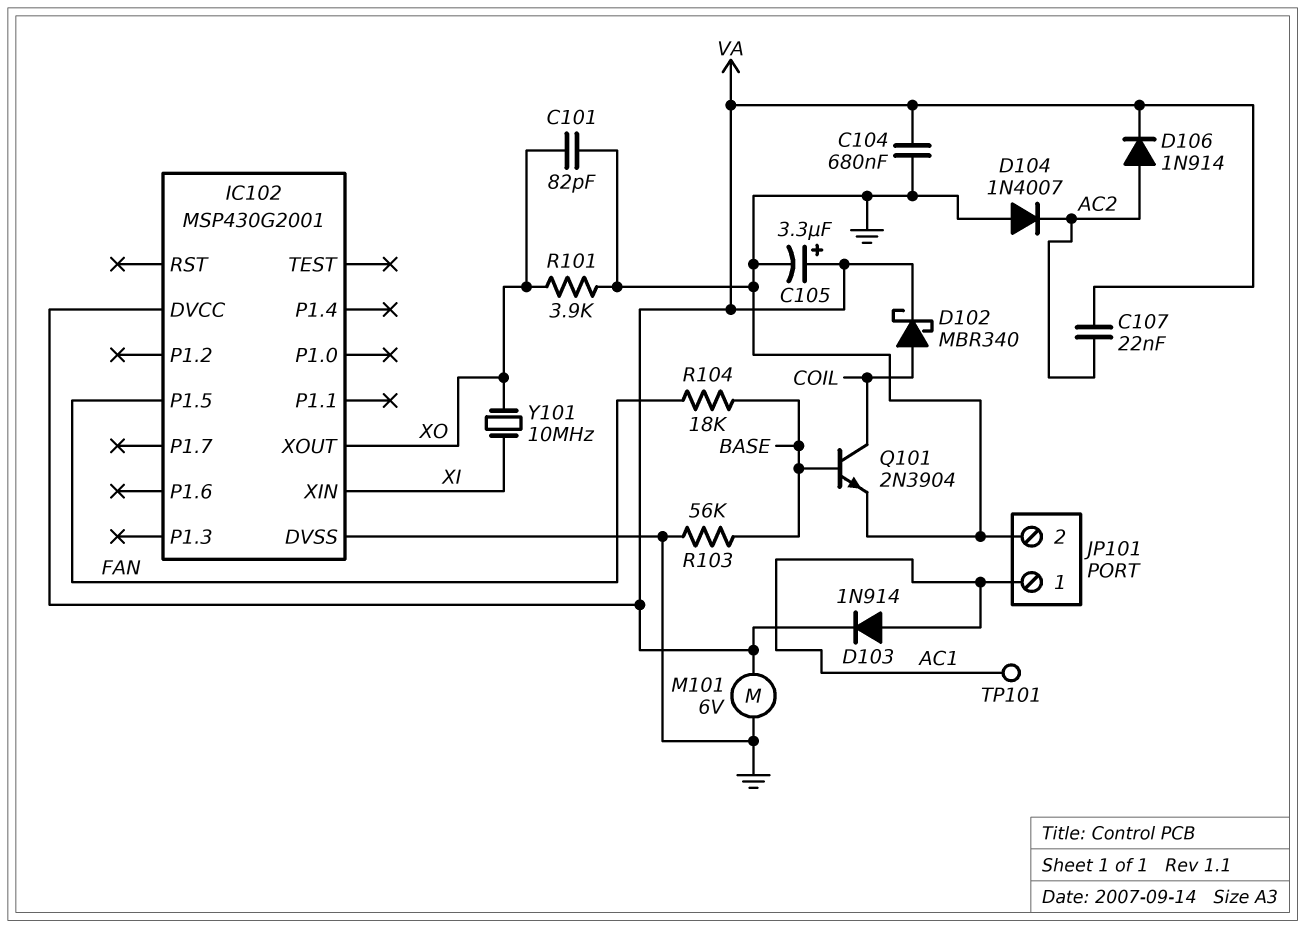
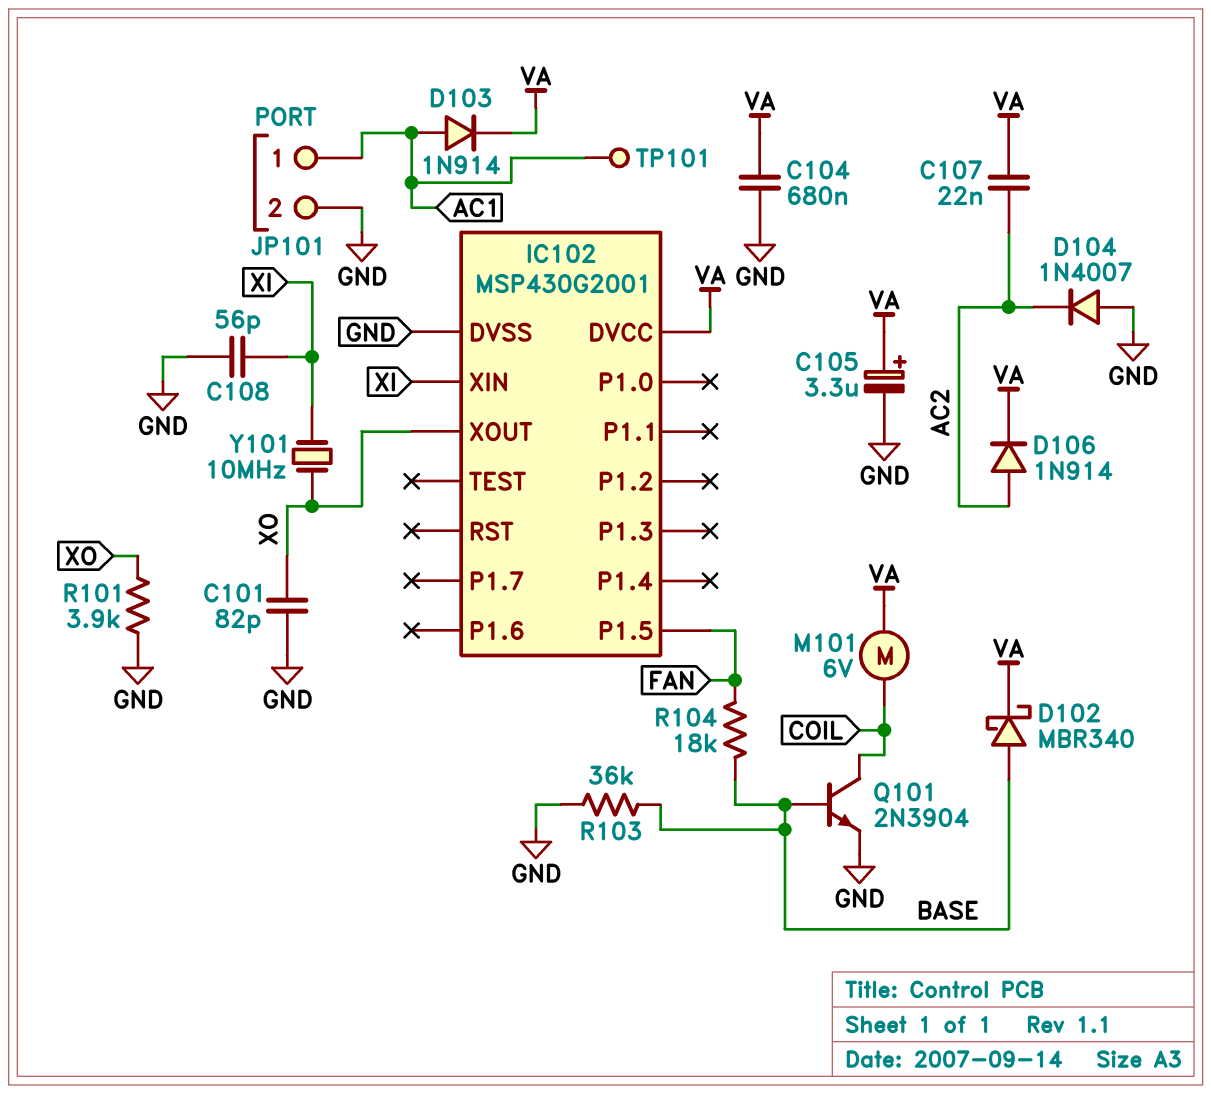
C108: none -> 56pF (GND, XI)
D102: schottky MBR340 (A COIL, K VA) -> schottky MBR340 (A BASE, K VA)
M101: motor 6V (GND, VA) -> motor 6V (COIL, VA)
R103: 56k (BASE, GND) -> 36k (BASE, GND)

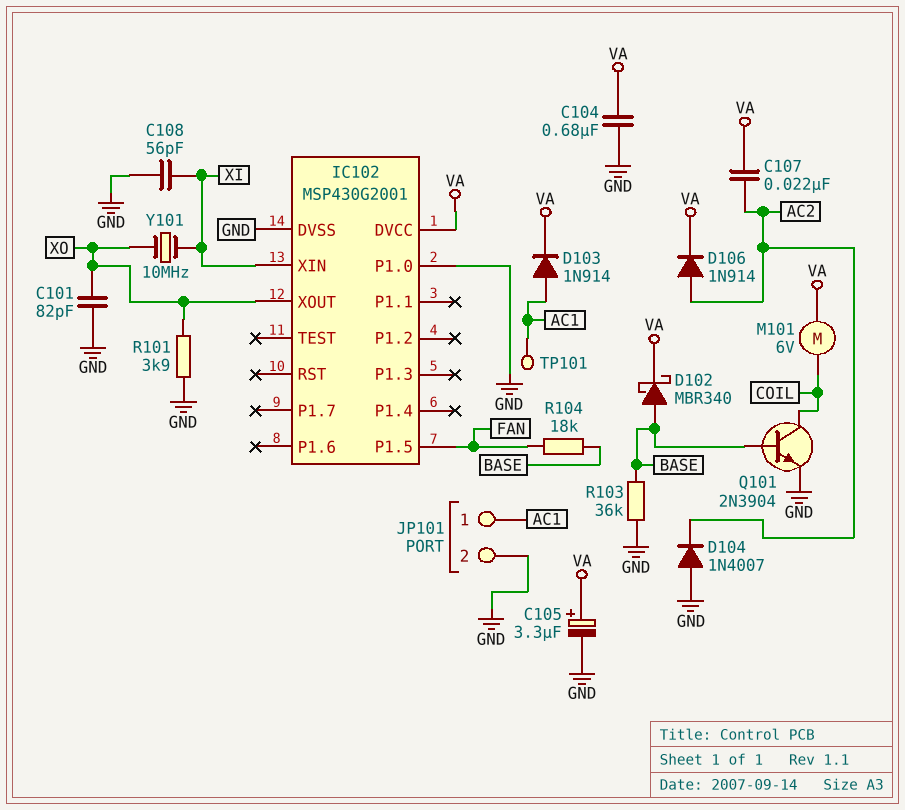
IC102 pin P1.0: none -> GND

